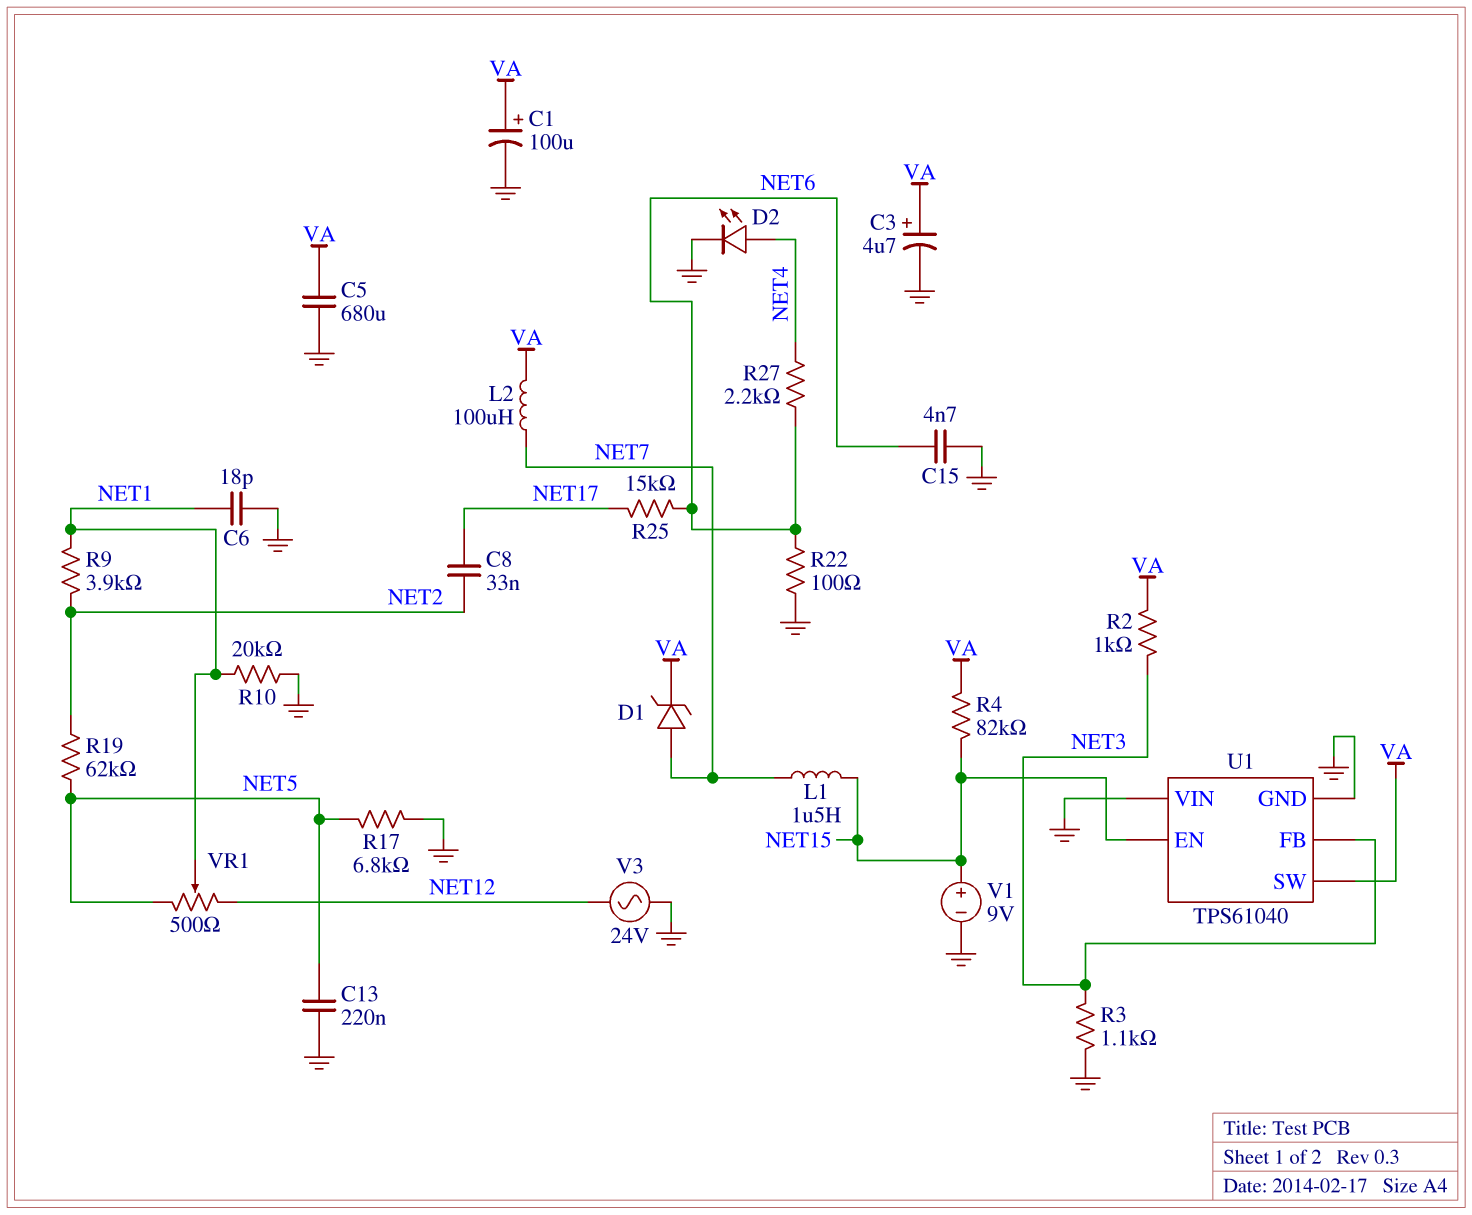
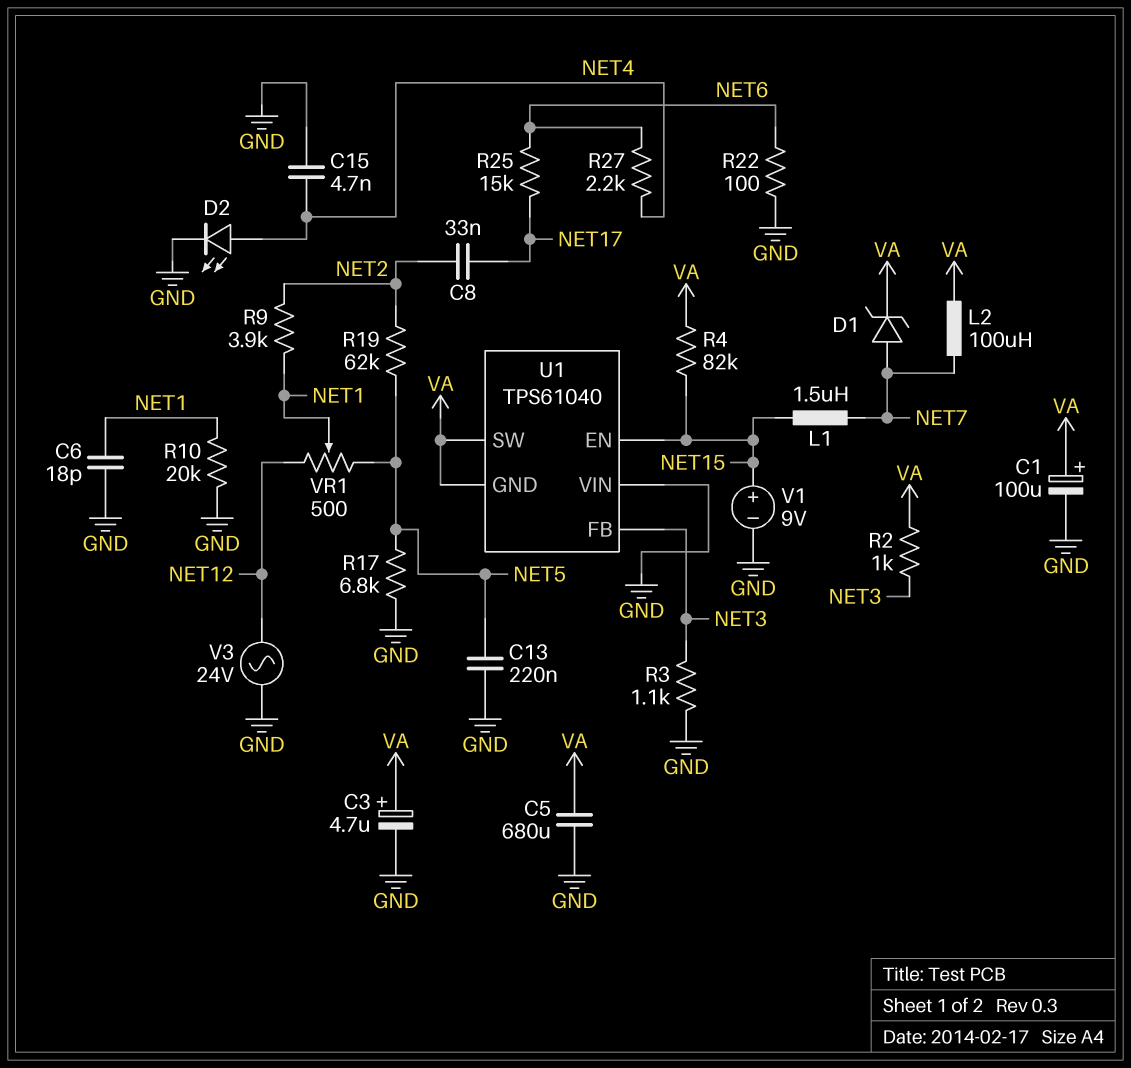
C15: 4.7nF (GND, NET6) -> 4.7nF (GND, NET4)
U1 pin GND: GND -> VA

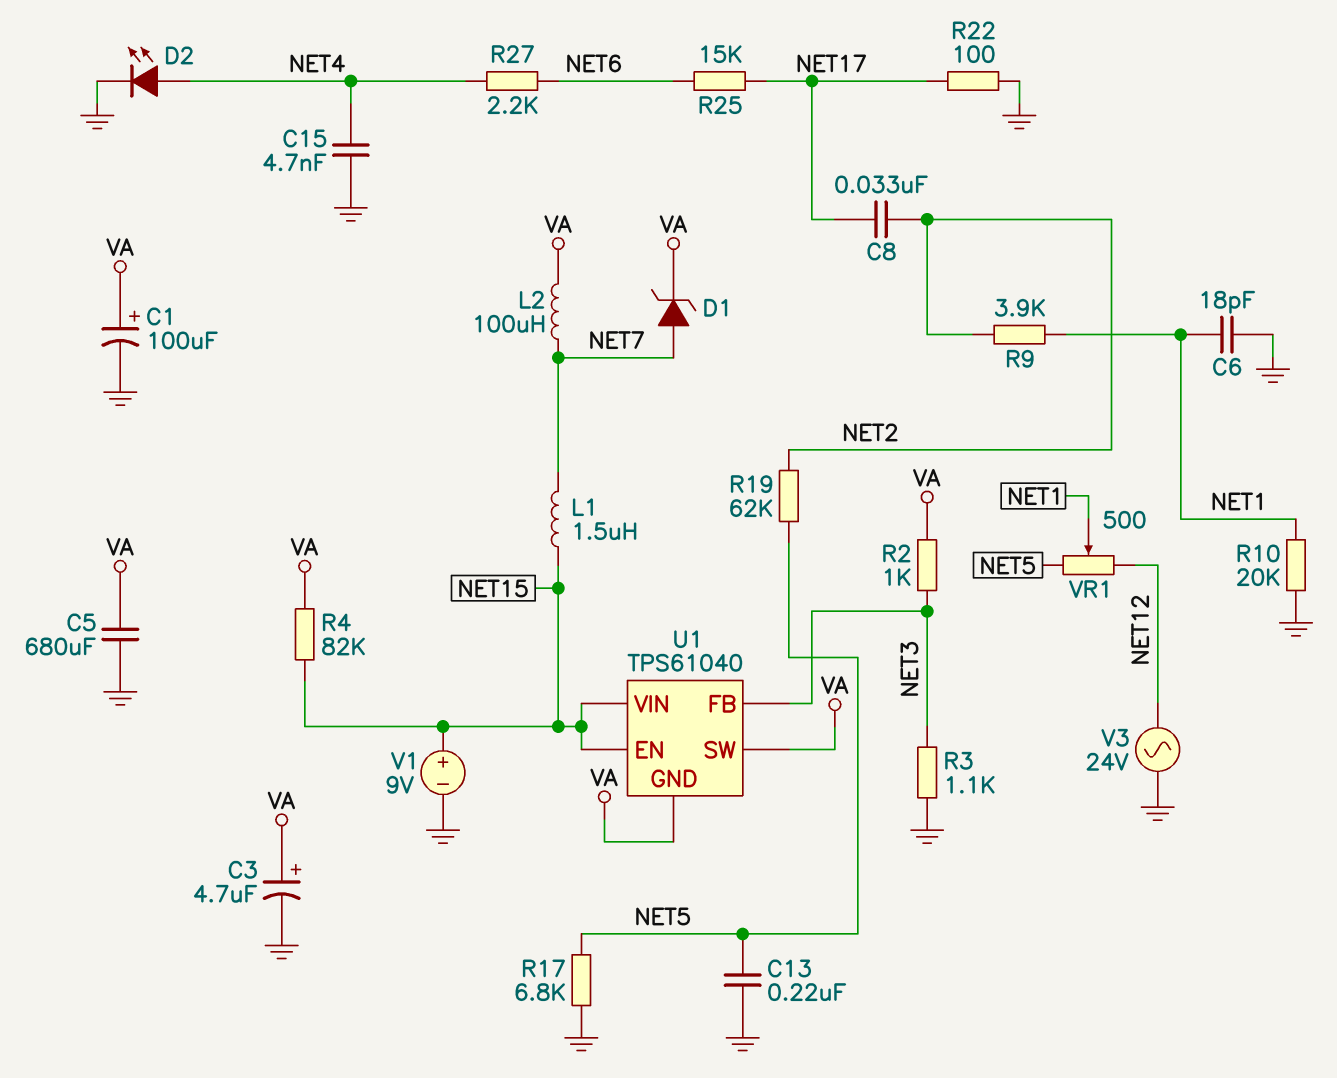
R22: 100 (GND, NET6) -> 100 (GND, NET17)
U1 pin VIN: GND -> NET15

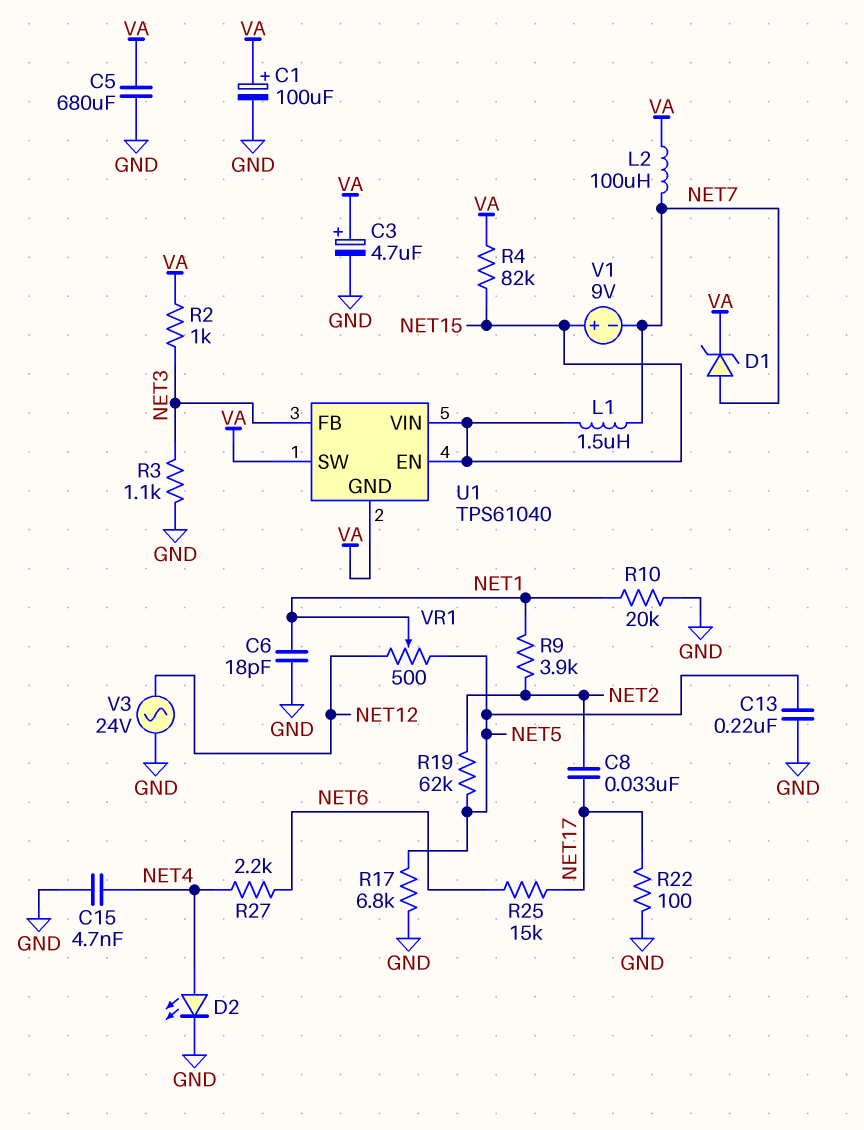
V1: 9V (plus NET15, minus GND) -> 9V (plus NET15, minus NET7)

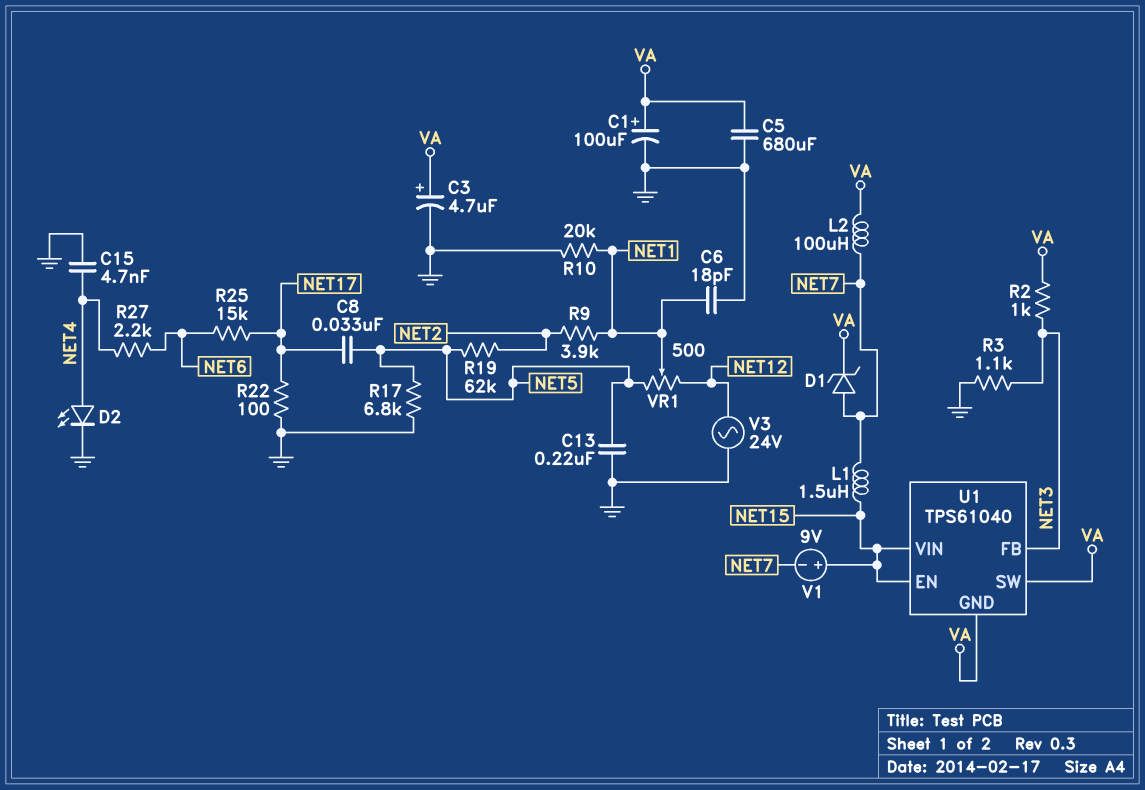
C8: 33nF (NET2, NET17) -> 33nF (NET5, NET17)
R4: 82k (NET15, VA) -> none

